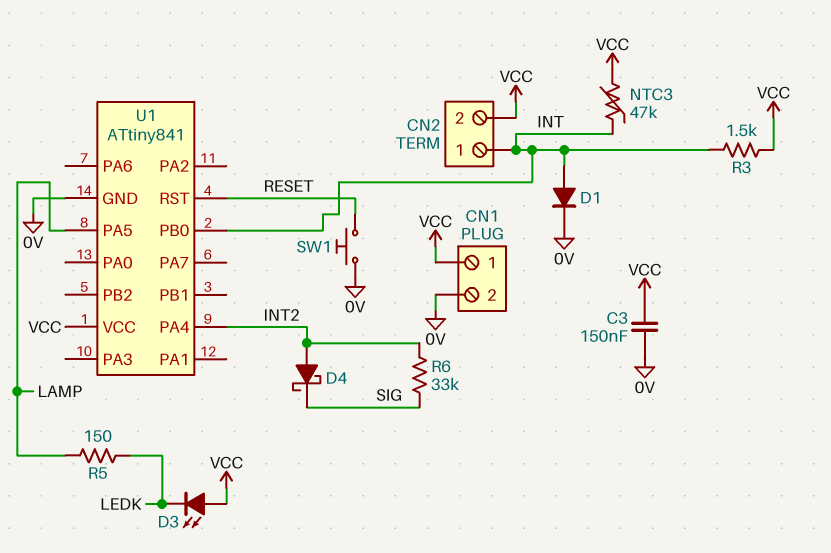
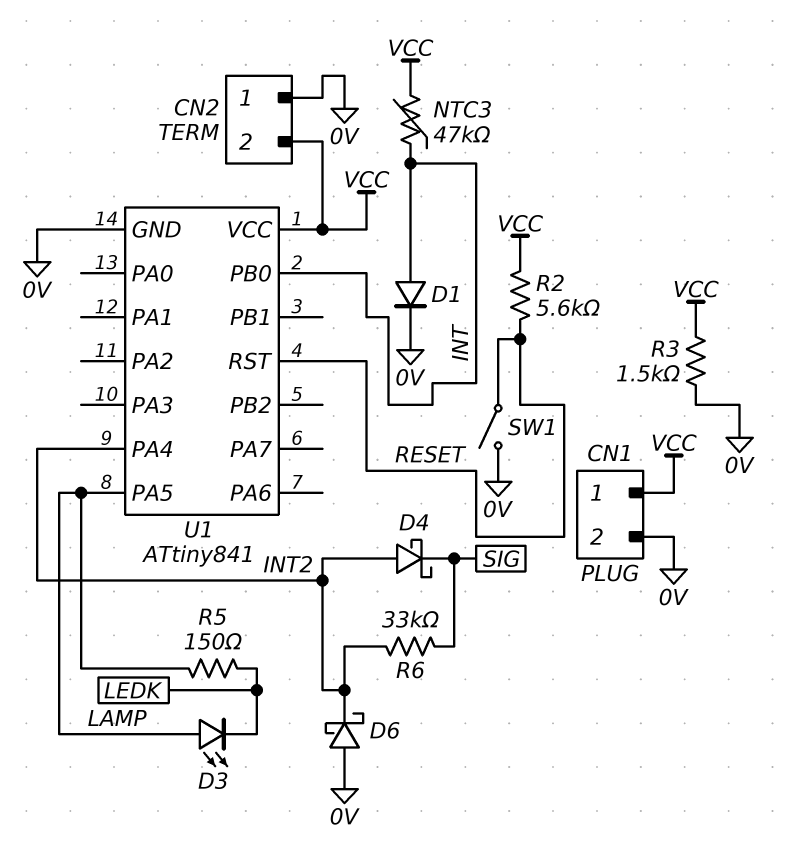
C3: 150nF (0V, VCC) -> none
CN2 pin 1: INT -> 0V
D3: LED (A VCC, K LEDK) -> LED (A LAMP, K LEDK)
D6: none -> schottky (A 0V, K INT2)
R2: none -> 5.6k (RESET, VCC)
R3: 1.5k (INT, VCC) -> 1.5k (0V, VCC)
SW1: button (0V, RESET) -> switch (0V, RESET)

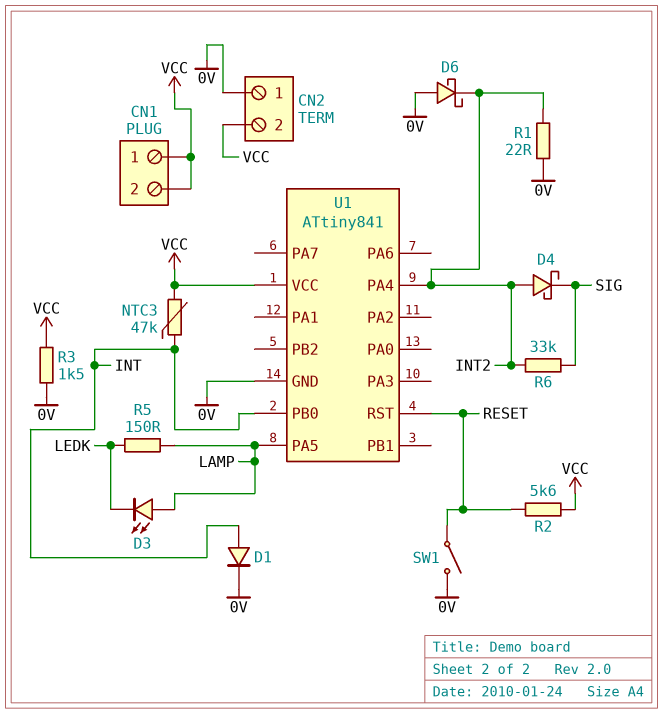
CN1 pin 2: 0V -> VCC
R1: none -> 22 (0V, INT2)

